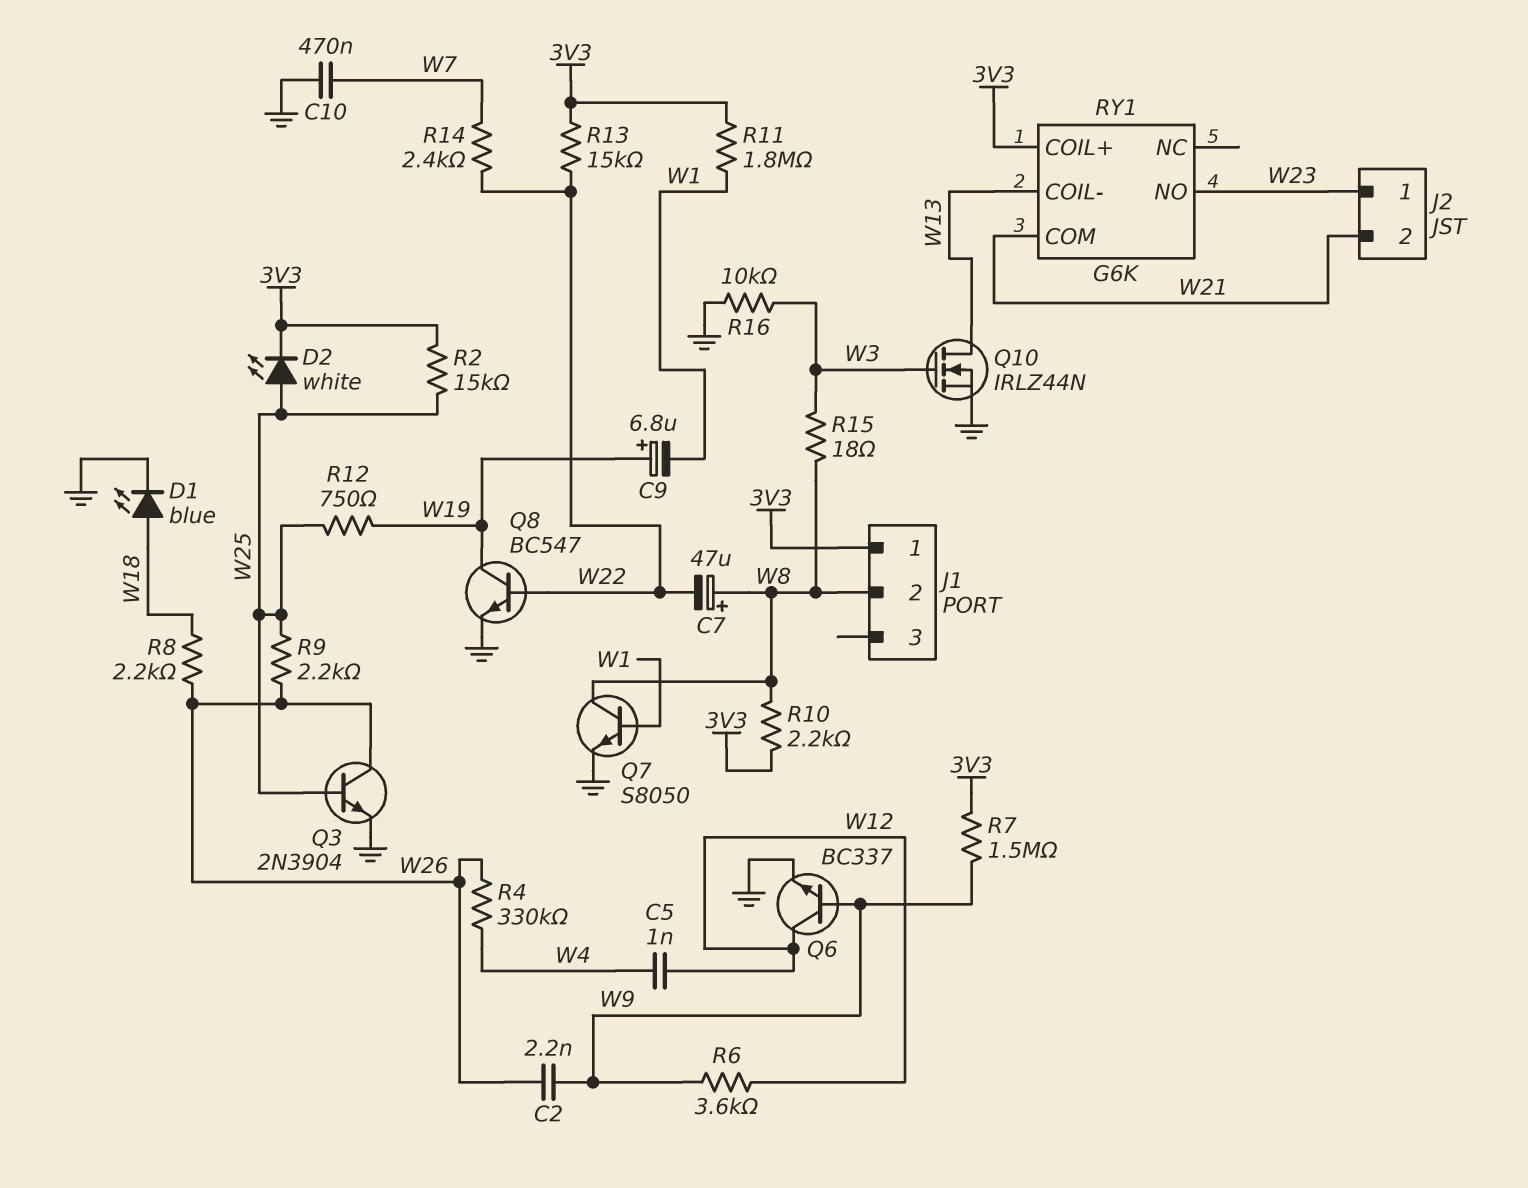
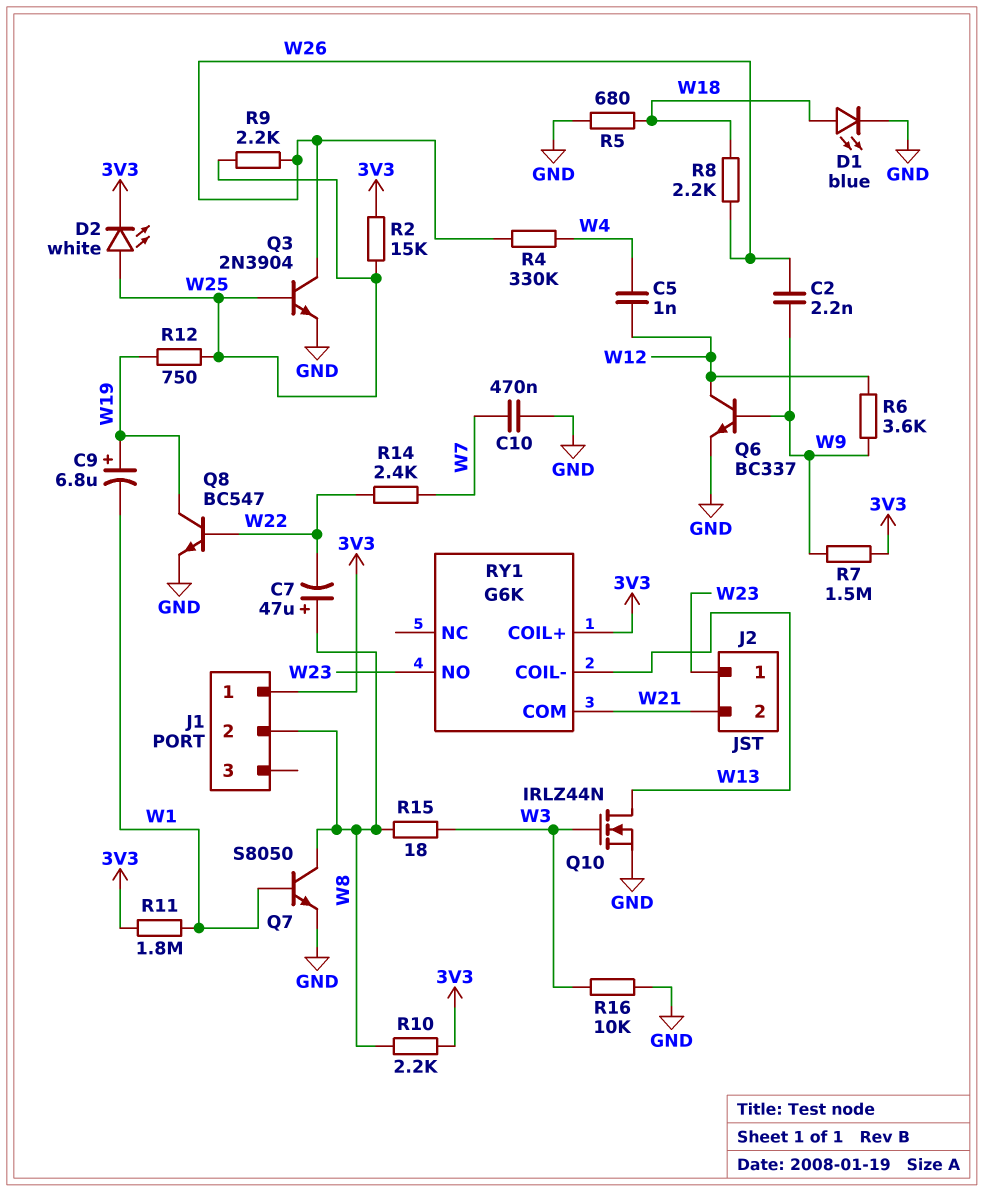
R5: none -> 680 (GND, W18)
R13: 15k (3V3, W22) -> none

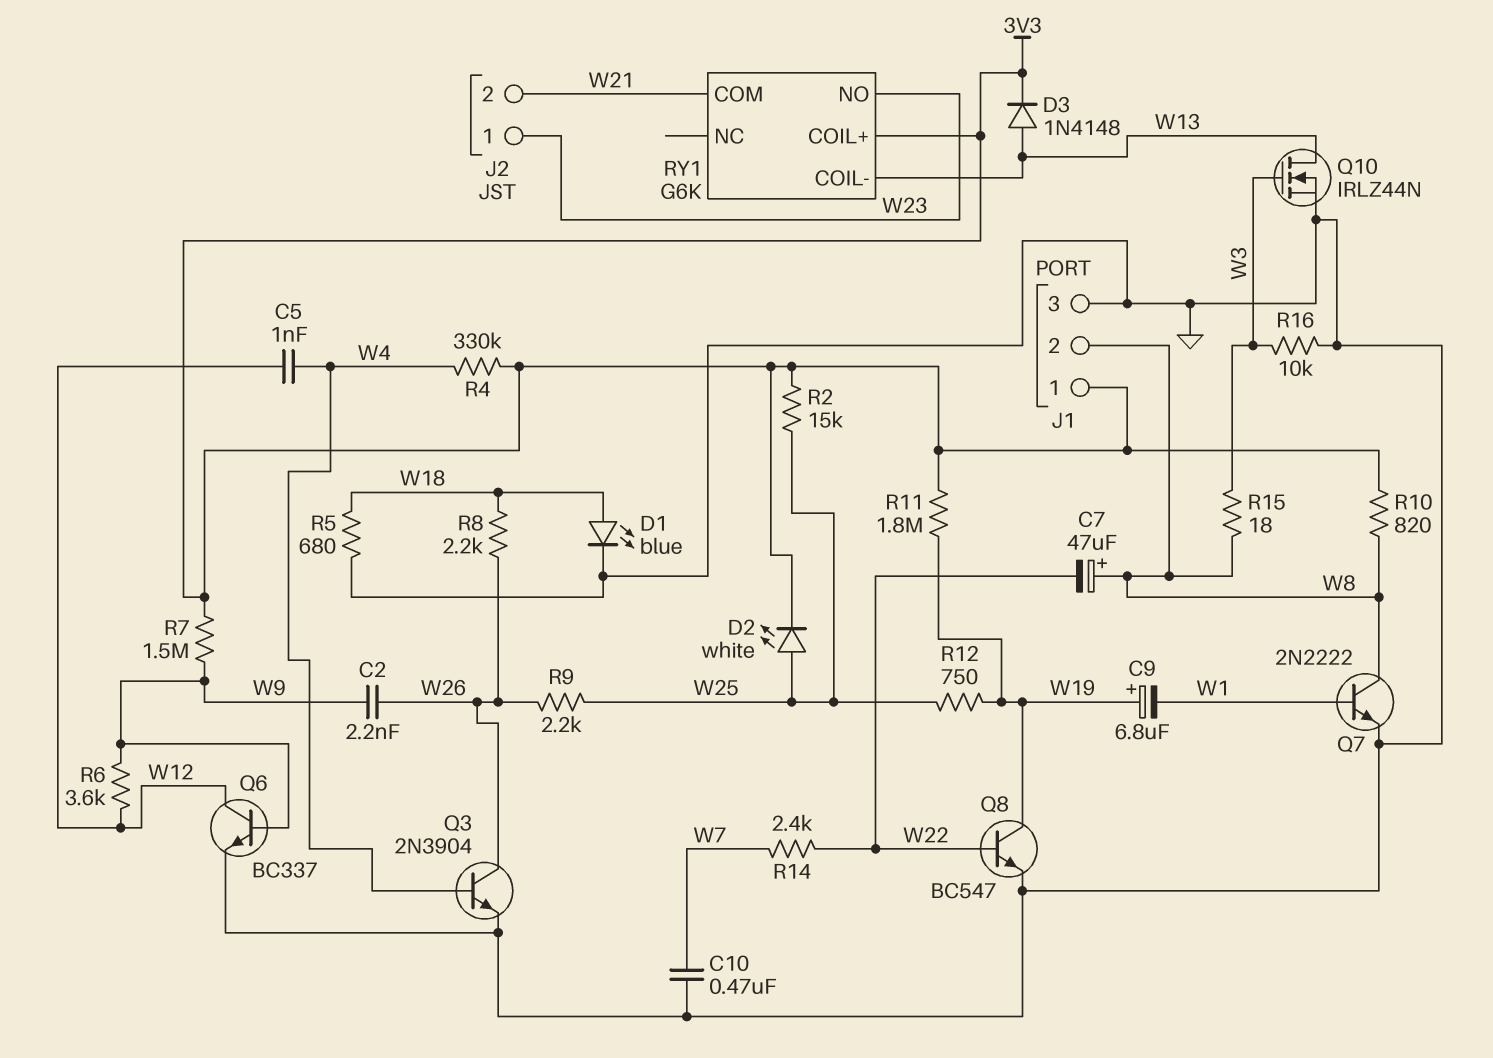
D3: none -> diode 1N4148 (A W13, K 3V3)
J1 pin 3: none -> GND
Q3: NPN 2N3904 (B W25, C W26, E GND) -> NPN 2N3904 (B W4, C W26, E GND)
Q7: NPN S8050 (B W1, C W8, E GND) -> NPN 2N2222 (B W1, C W8, E GND)
R4: 330k (W4, W26) -> 330k (3V3, W4)
R10: 2.2k (3V3, W8) -> 820 (3V3, W8)
R11: 1.8M (3V3, W1) -> 1.8M (3V3, W19)

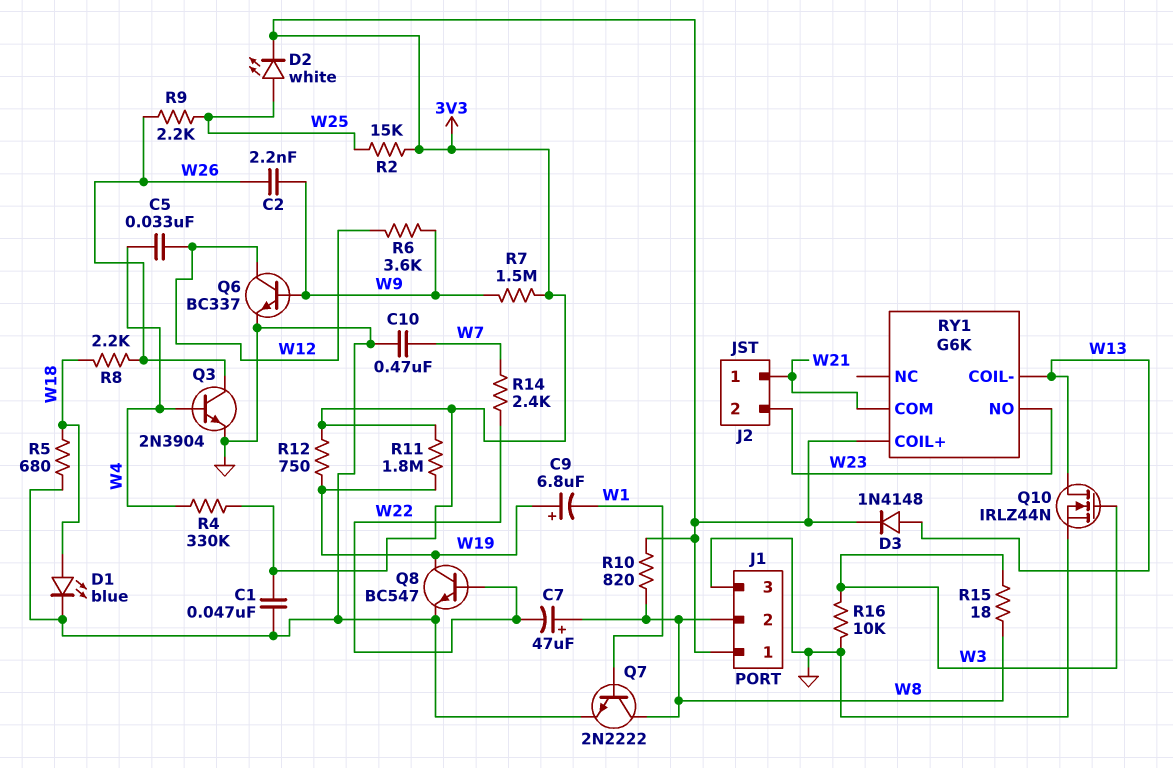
C1: none -> 47nF (3V3, GND)
C5: 1nF (W4, W12) -> 33nF (W4, W12)
J2 pin 1: W23 -> W21
J2 pin 2: W21 -> W23
R12: 750 (W19, W25) -> 750 (3V3, W19)

